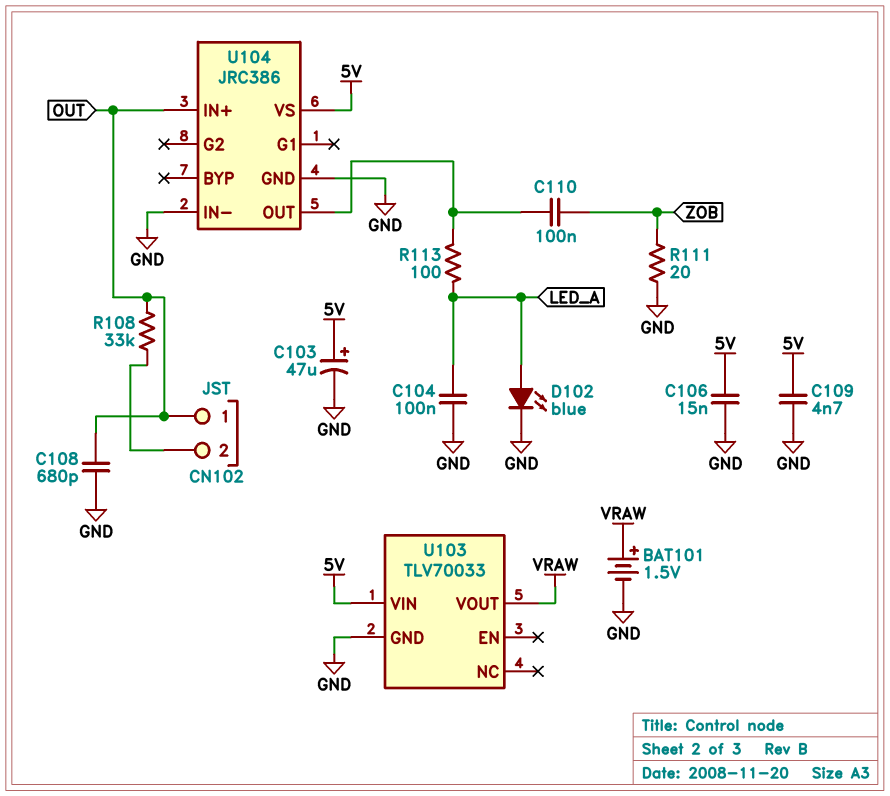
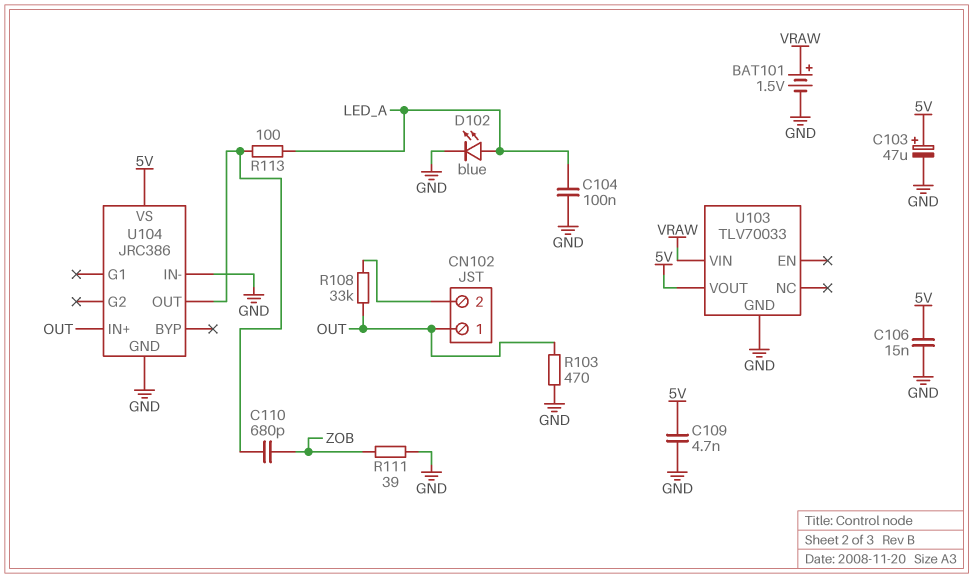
C108: 680pF (GND, OUT) -> none
C110: 100nF (U104/OUT, ZOB) -> 680pF (U104/OUT, ZOB)
R103: none -> 470 (GND, OUT)
R111: 20 (GND, ZOB) -> 39 (GND, ZOB)
U103 pin VIN: 5V -> VRAW
U103 pin VOUT: VRAW -> 5V

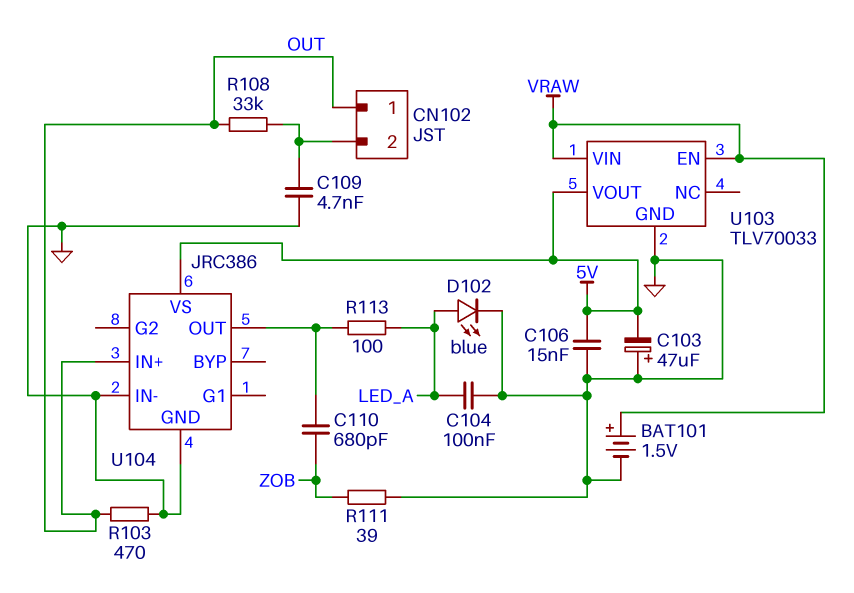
C103: 47uF (plus 5V, minus GND) -> 47uF (plus GND, minus 5V)
C109: 4.7nF (5V, GND) -> 4.7nF (CN102/2, GND)
U103 pin EN: none -> VRAW

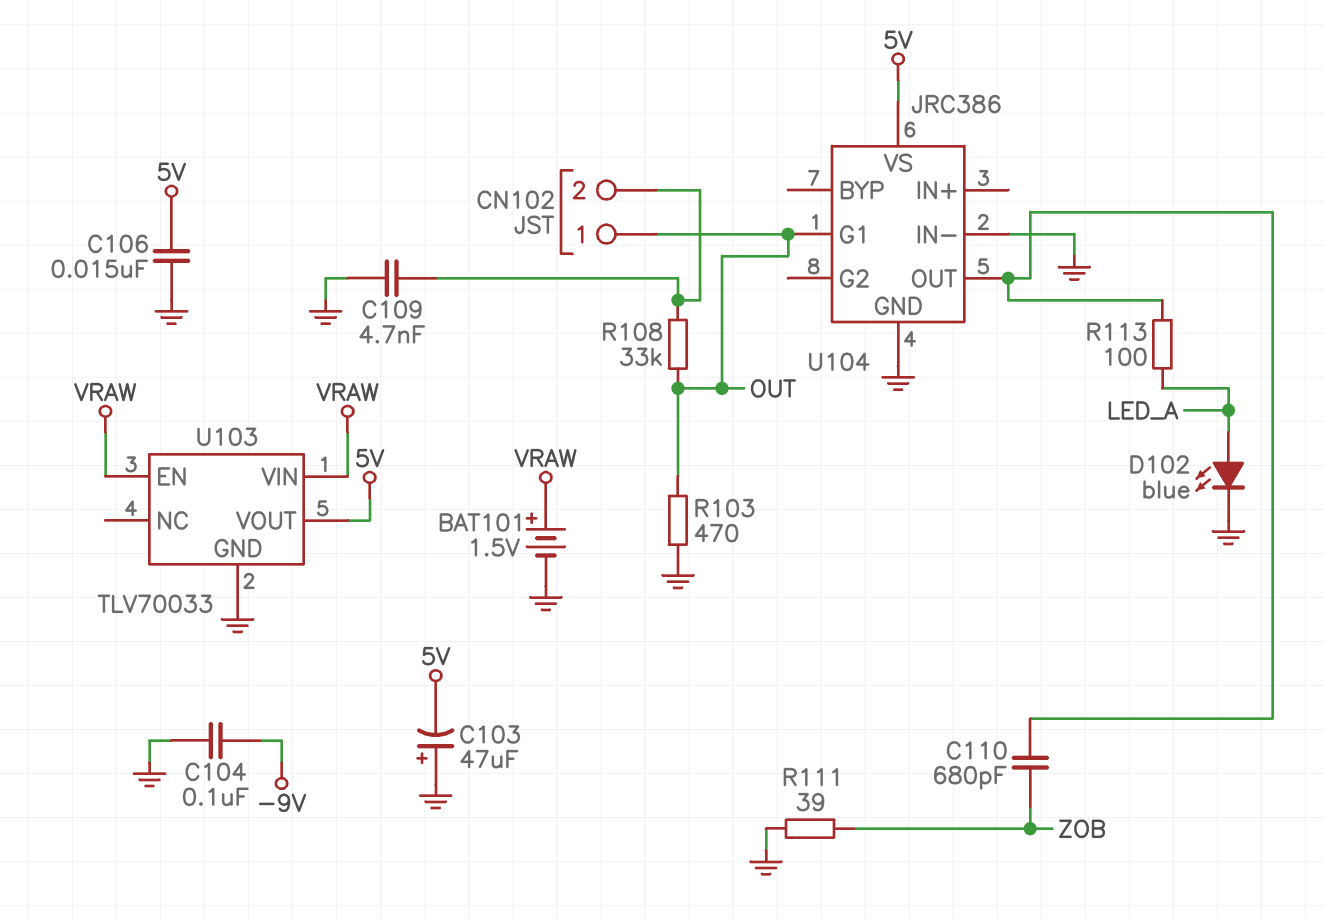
C104: 100nF (GND, LED_A) -> 100nF (-9V, GND)
U104 pin G1: none -> OUT
U104 pin IN+: OUT -> none

